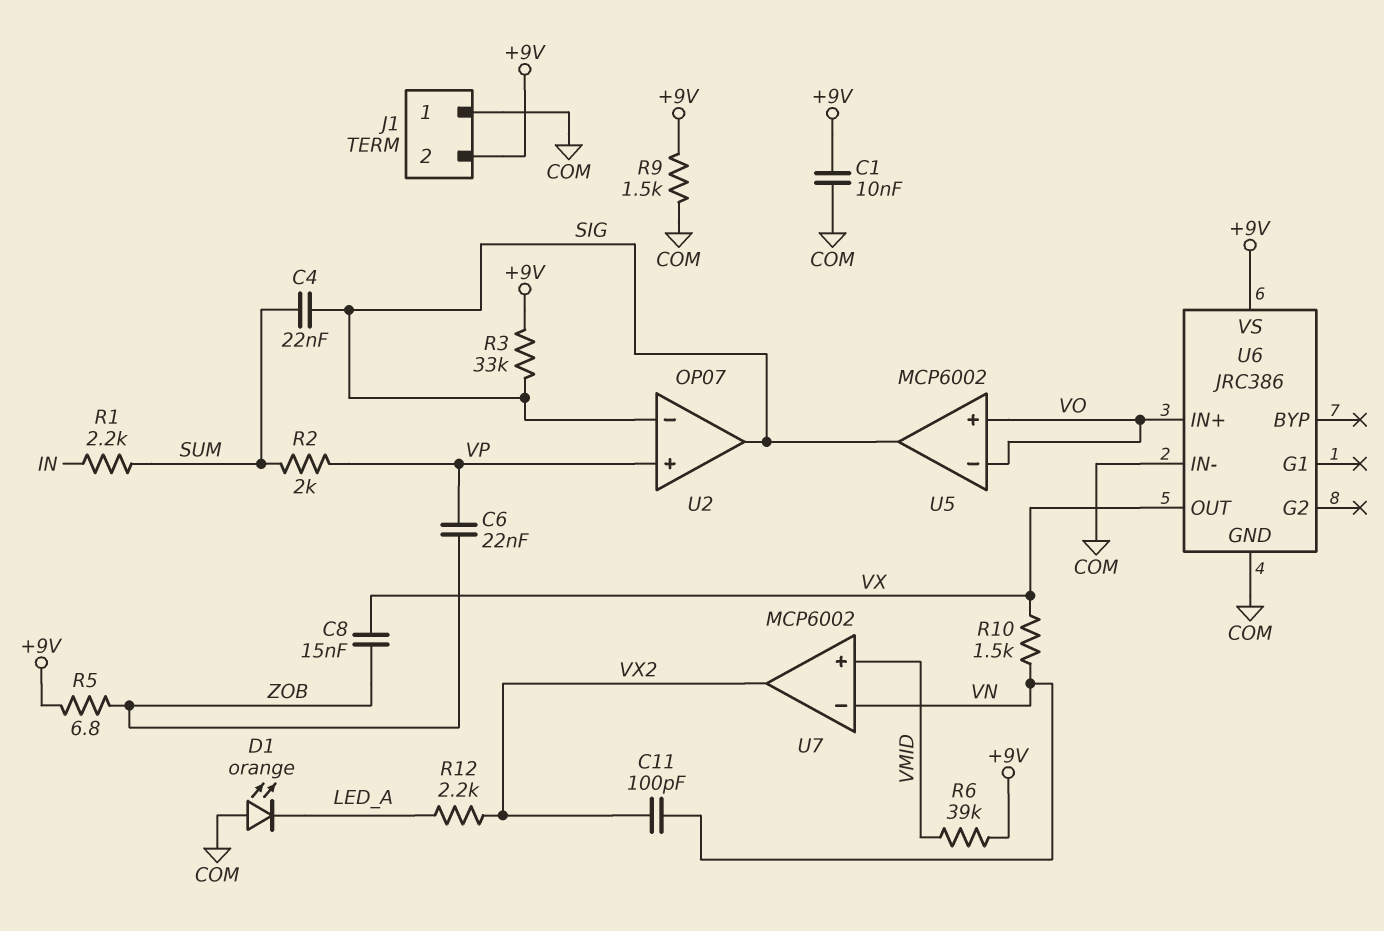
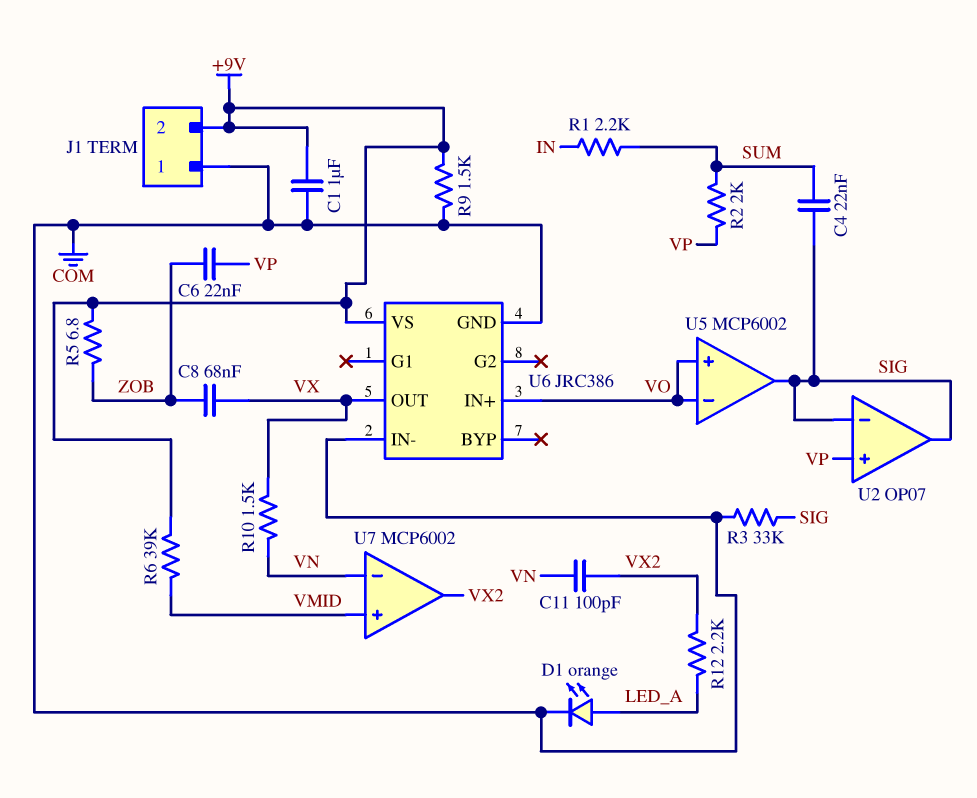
C1: 10nF (+9V, COM) -> 1uF (+9V, COM)
C8: 15nF (VX, ZOB) -> 68nF (VX, ZOB)
D1: LED orange (A COM, K LED_A) -> LED orange (A LED_A, K COM)
R3: 33k (+9V, SIG) -> 33k (COM, SIG)

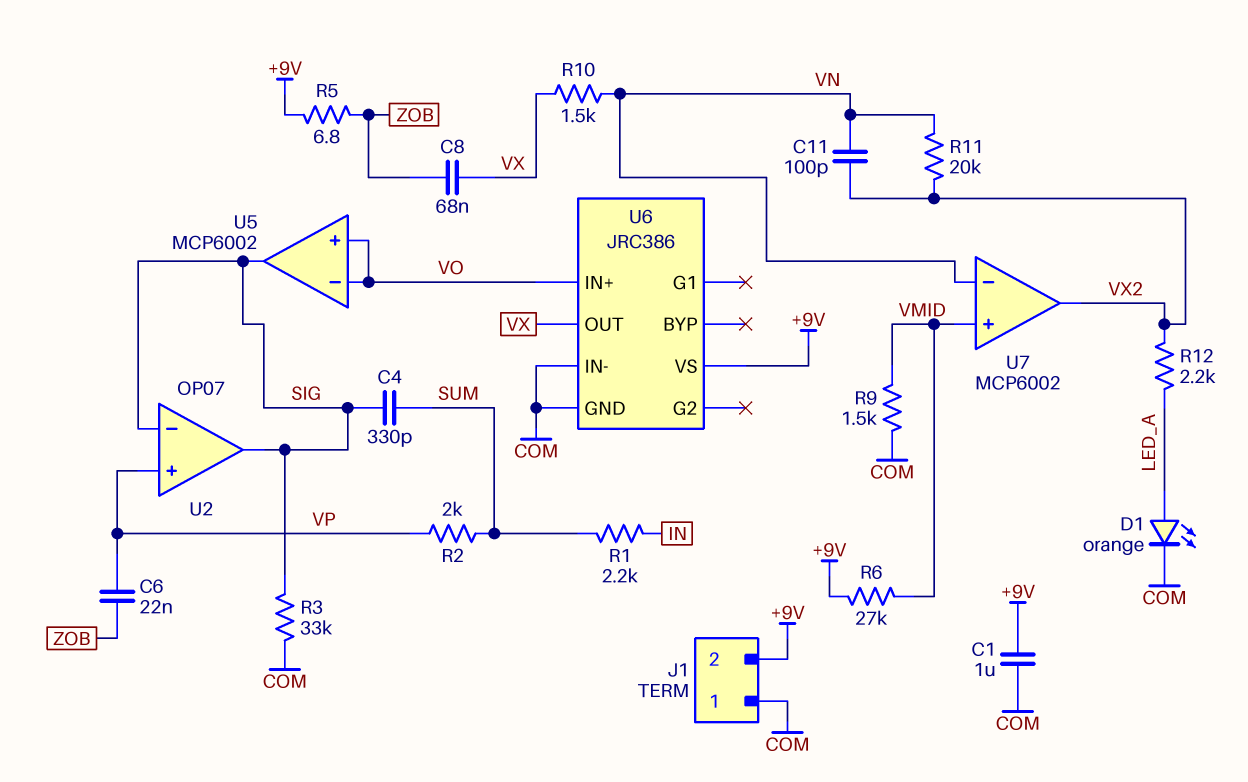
C4: 22nF (SIG, SUM) -> 330pF (SIG, SUM)
R6: 39k (+9V, VMID) -> 27k (+9V, VMID)
R9: 1.5k (+9V, COM) -> 1.5k (COM, VMID)
R11: none -> 20k (VN, VX2)

